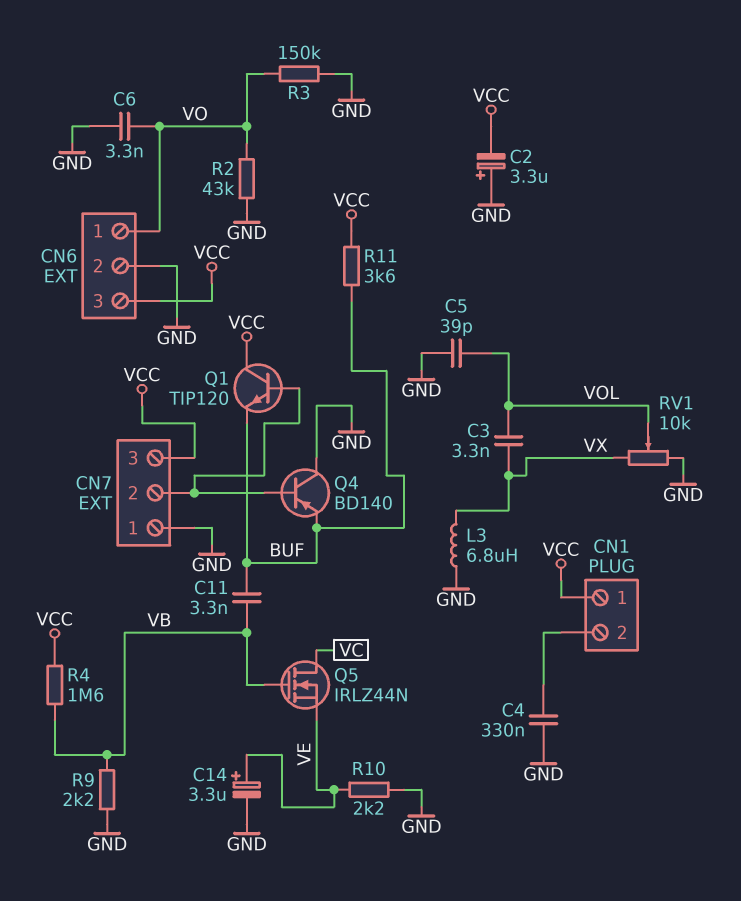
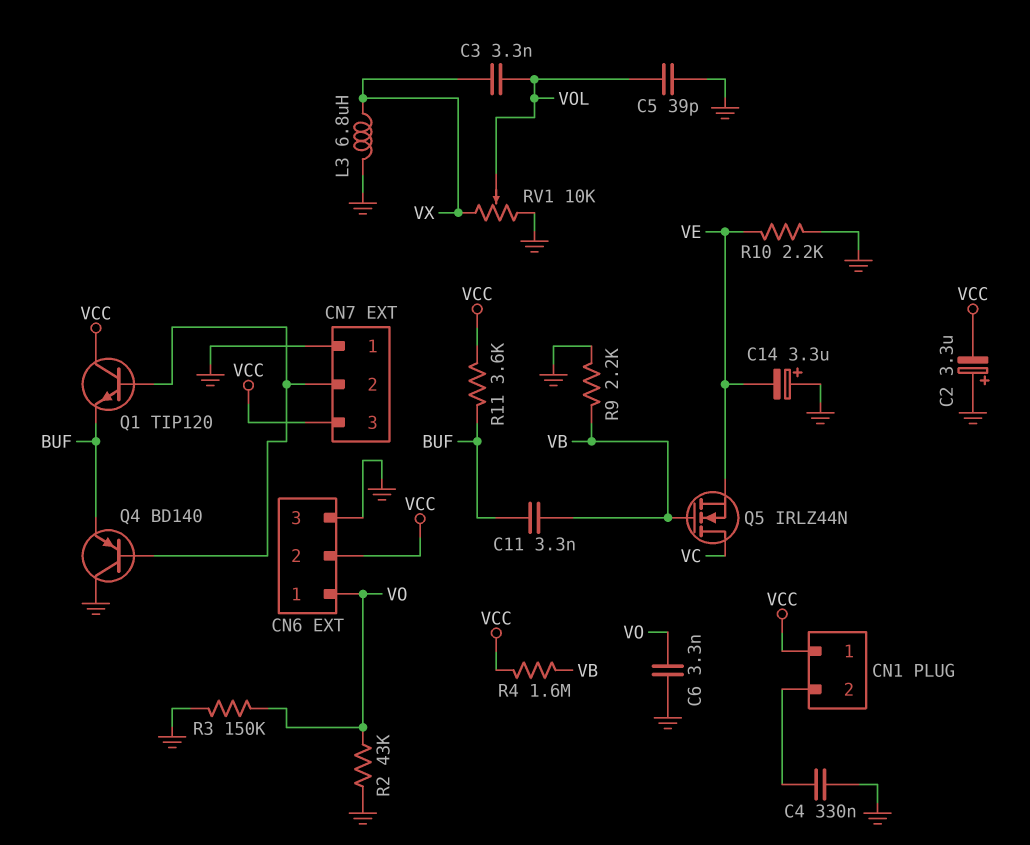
C14: 3.3uF (plus VE, minus GND) -> 3.3uF (plus GND, minus VE)
CN6 pin 2: GND -> VCC
CN6 pin 3: VCC -> GND

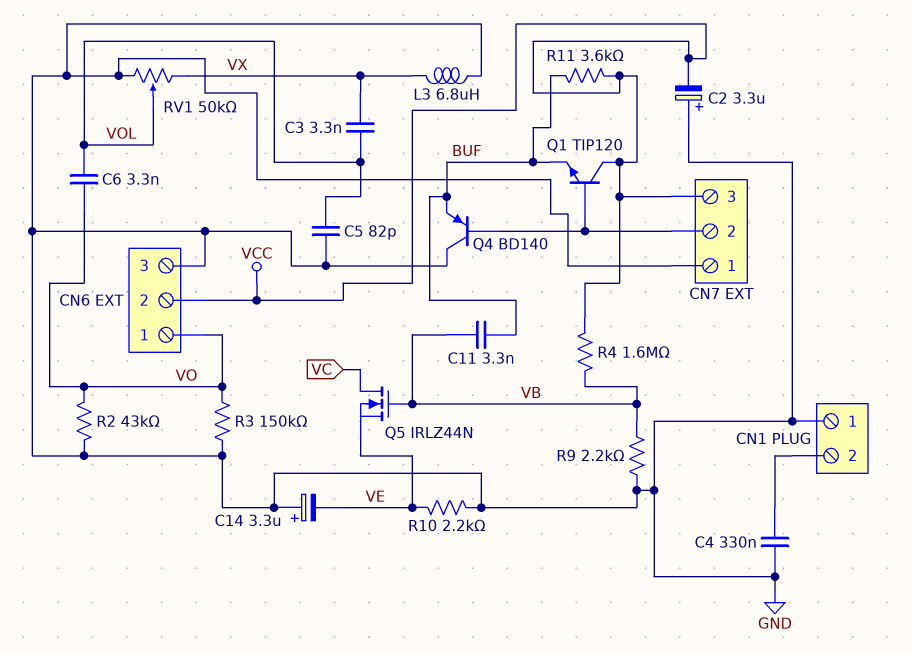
C5: 39pF (GND, VOL) -> 82pF (GND, VOL)
C6: 3.3nF (GND, VO) -> 3.3nF (VO, VOL)
CN1 pin 1: VCC -> GND
RV1: 10k (GND, VX, wiper VOL) -> 50k (GND, VX, wiper VOL)

